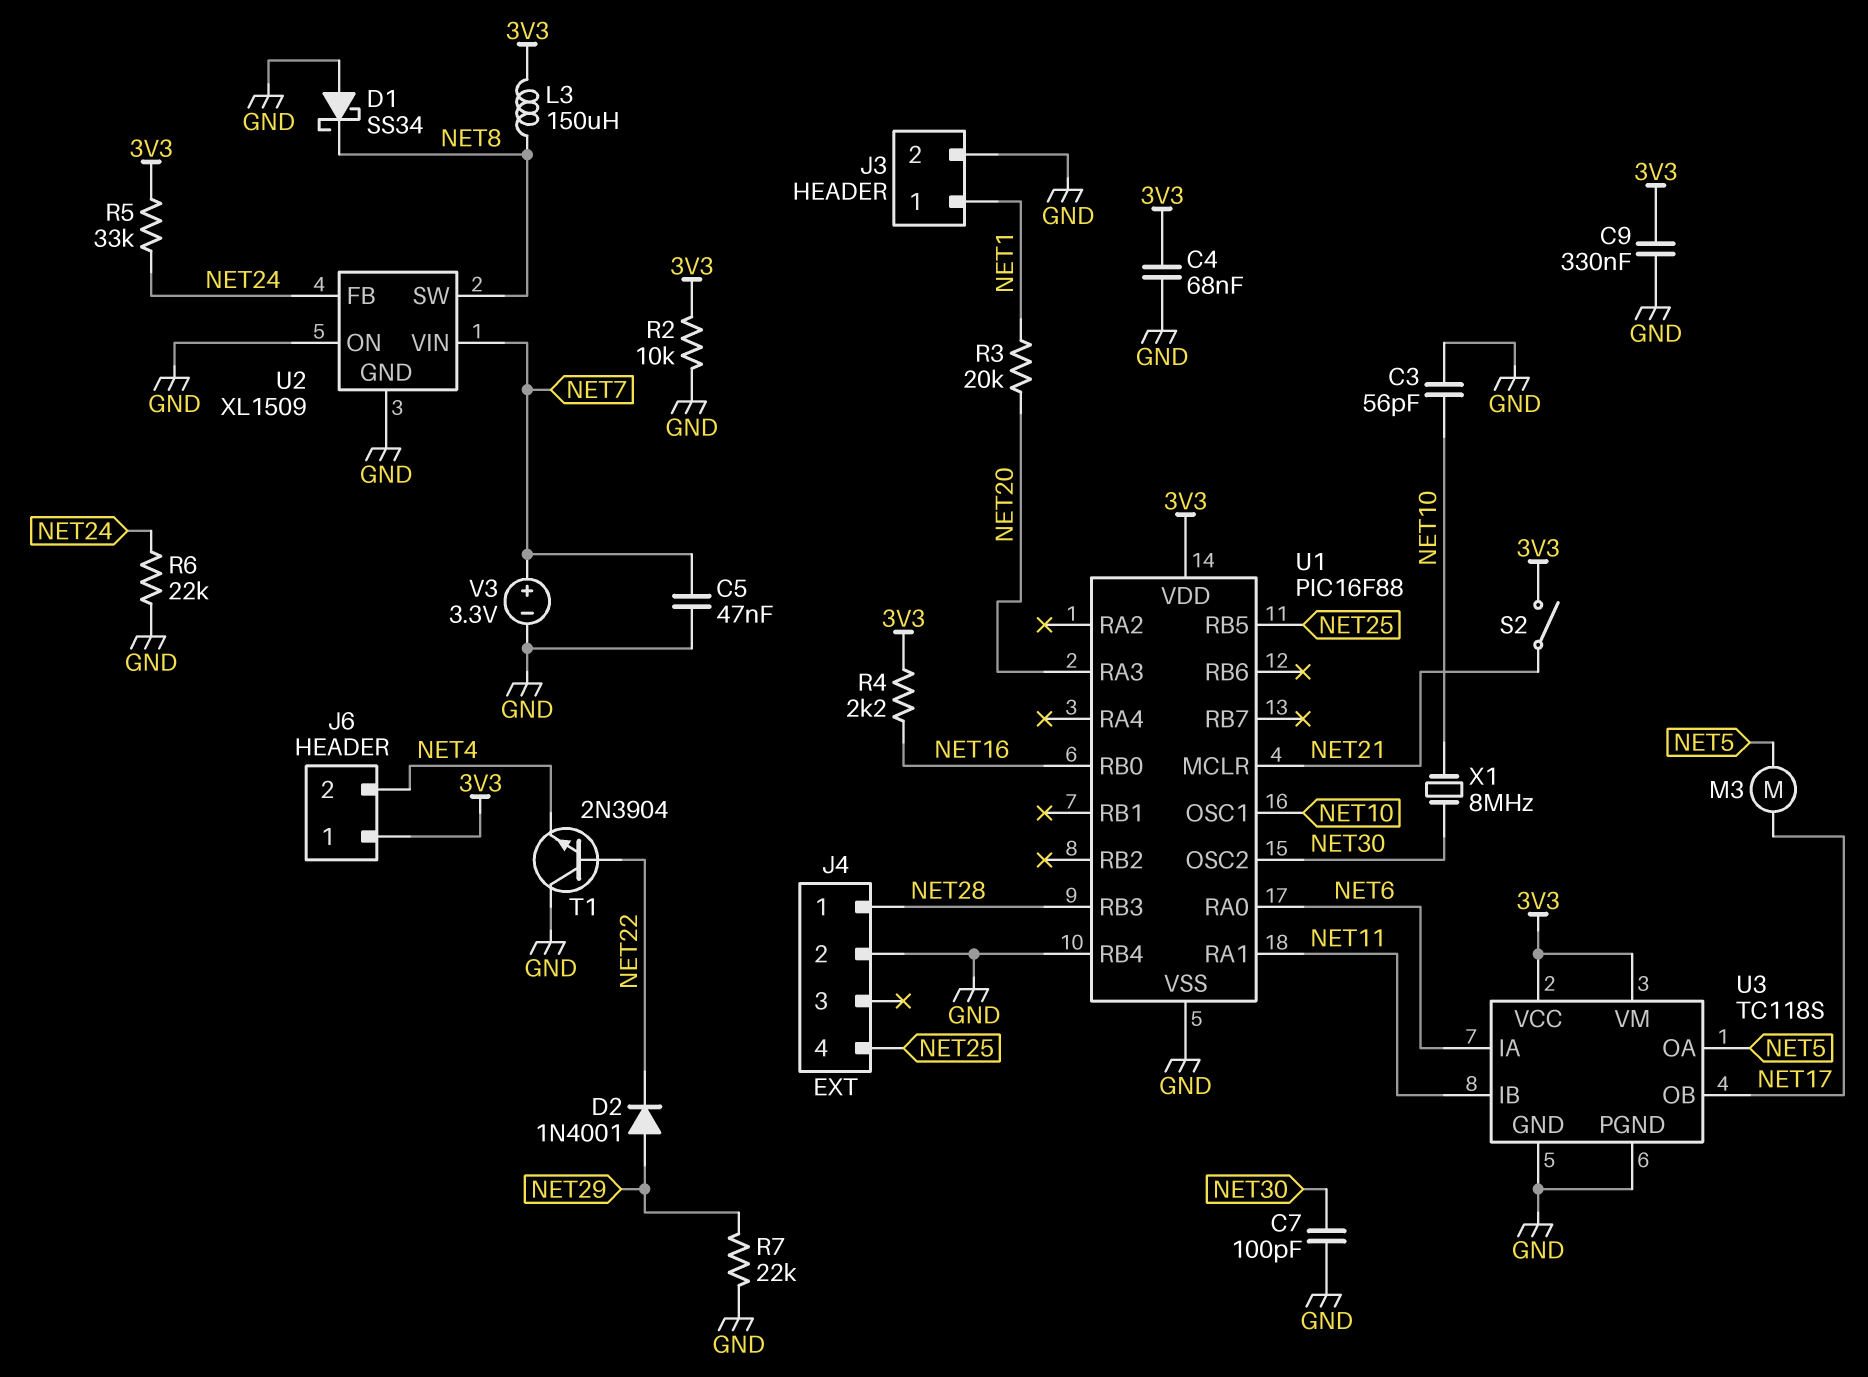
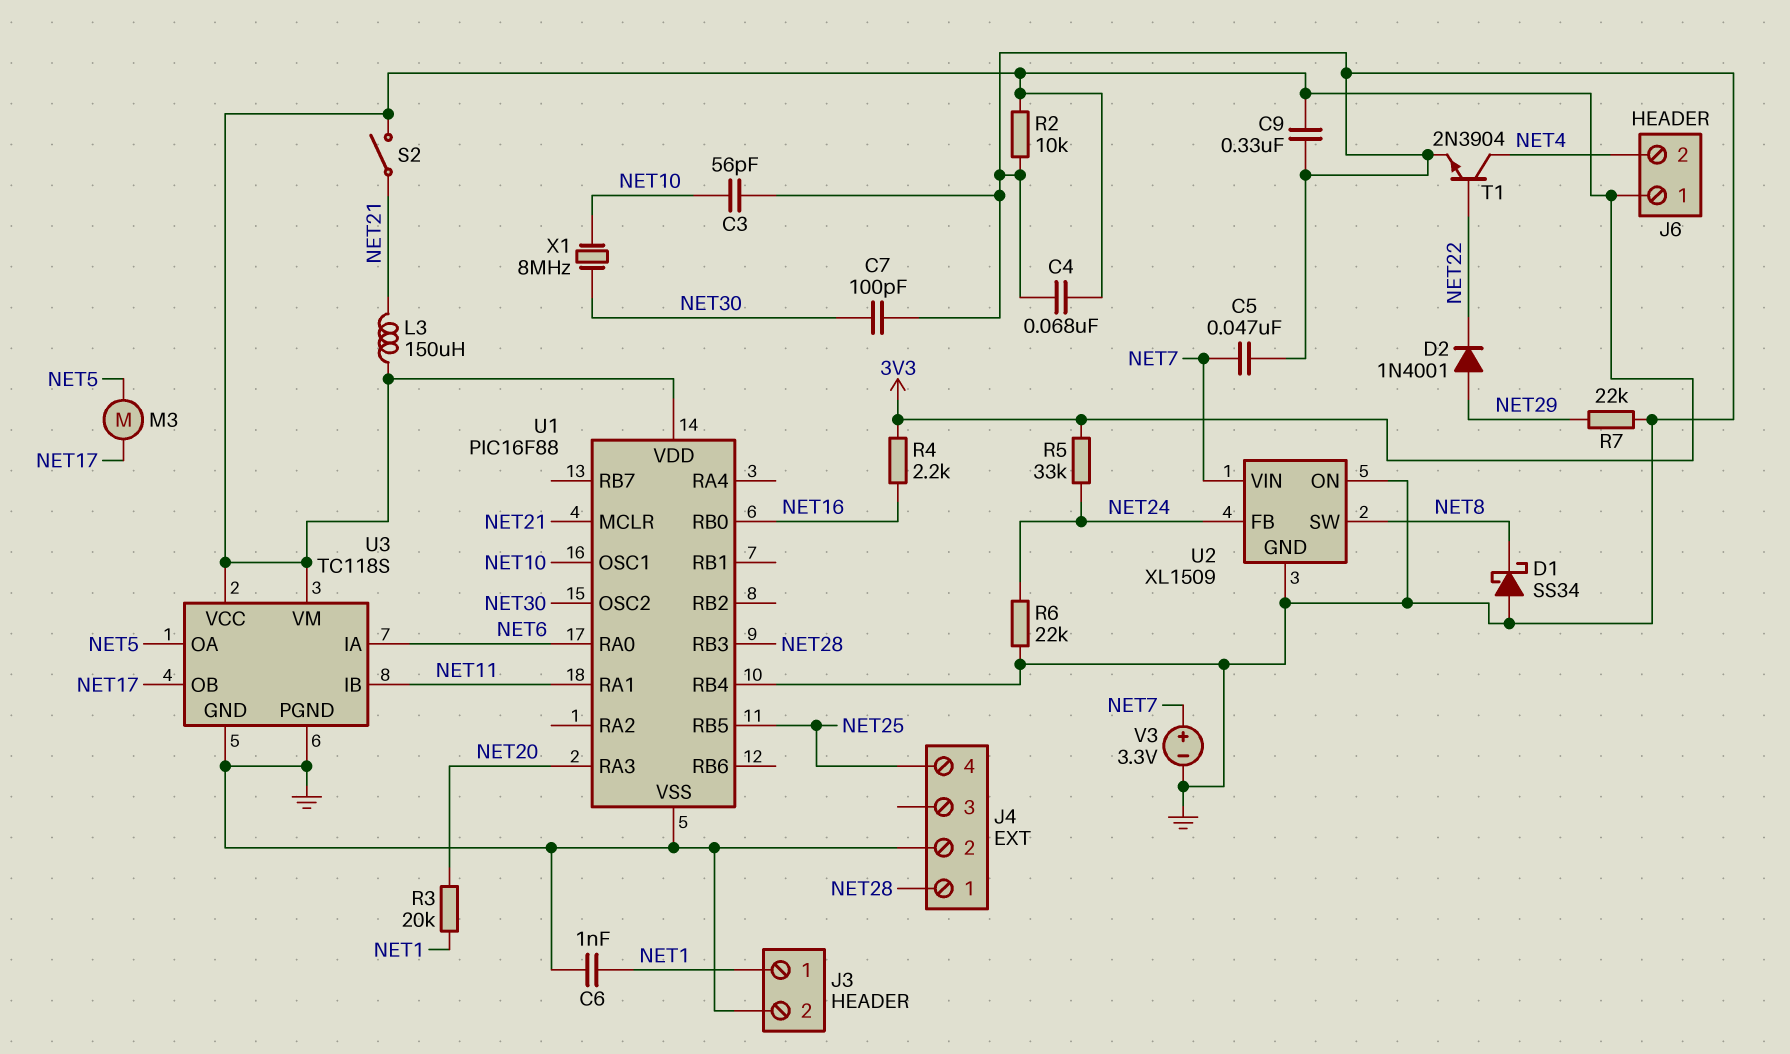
C6: none -> 1nF (GND, NET1)
L3: 150uH (3V3, NET8) -> 150uH (3V3, NET21)
T1: NPN 2N3904 (B NET22, C GND, E NET4) -> NPN 2N3904 (B NET22, C NET4, E GND)

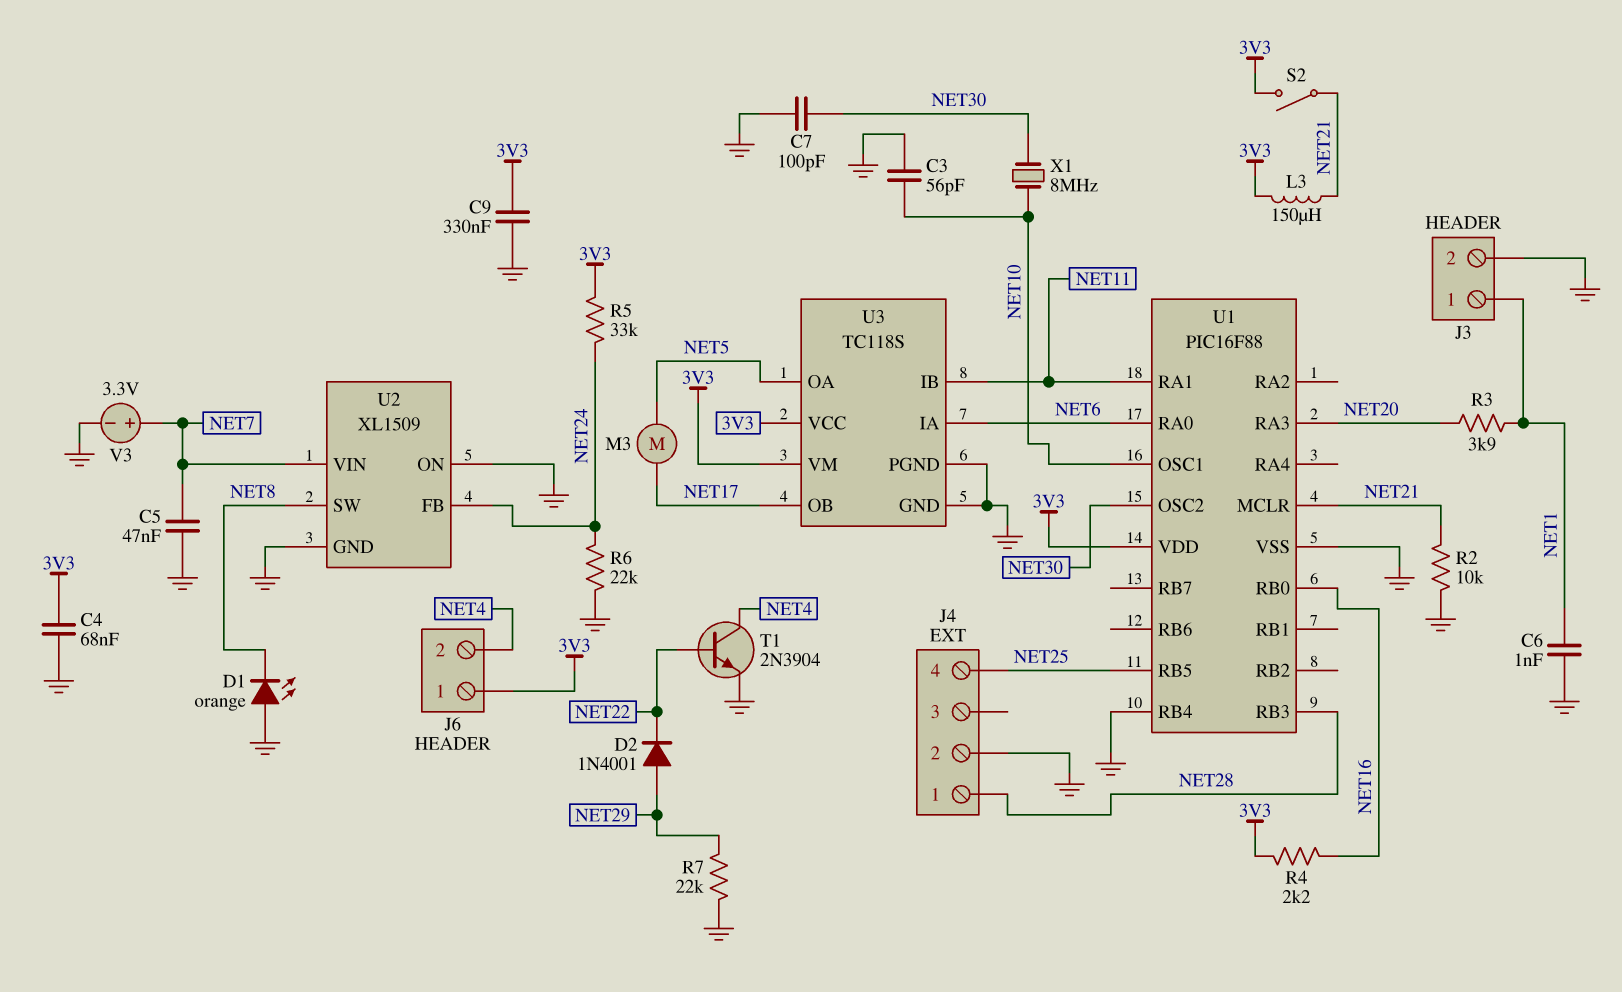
D1: schottky SS34 (A GND, K NET8) -> LED orange (A GND, K NET8)
R2: 10k (3V3, GND) -> 10k (GND, NET21)
R3: 20k (NET1, NET20) -> 3.9k (NET1, NET20)

